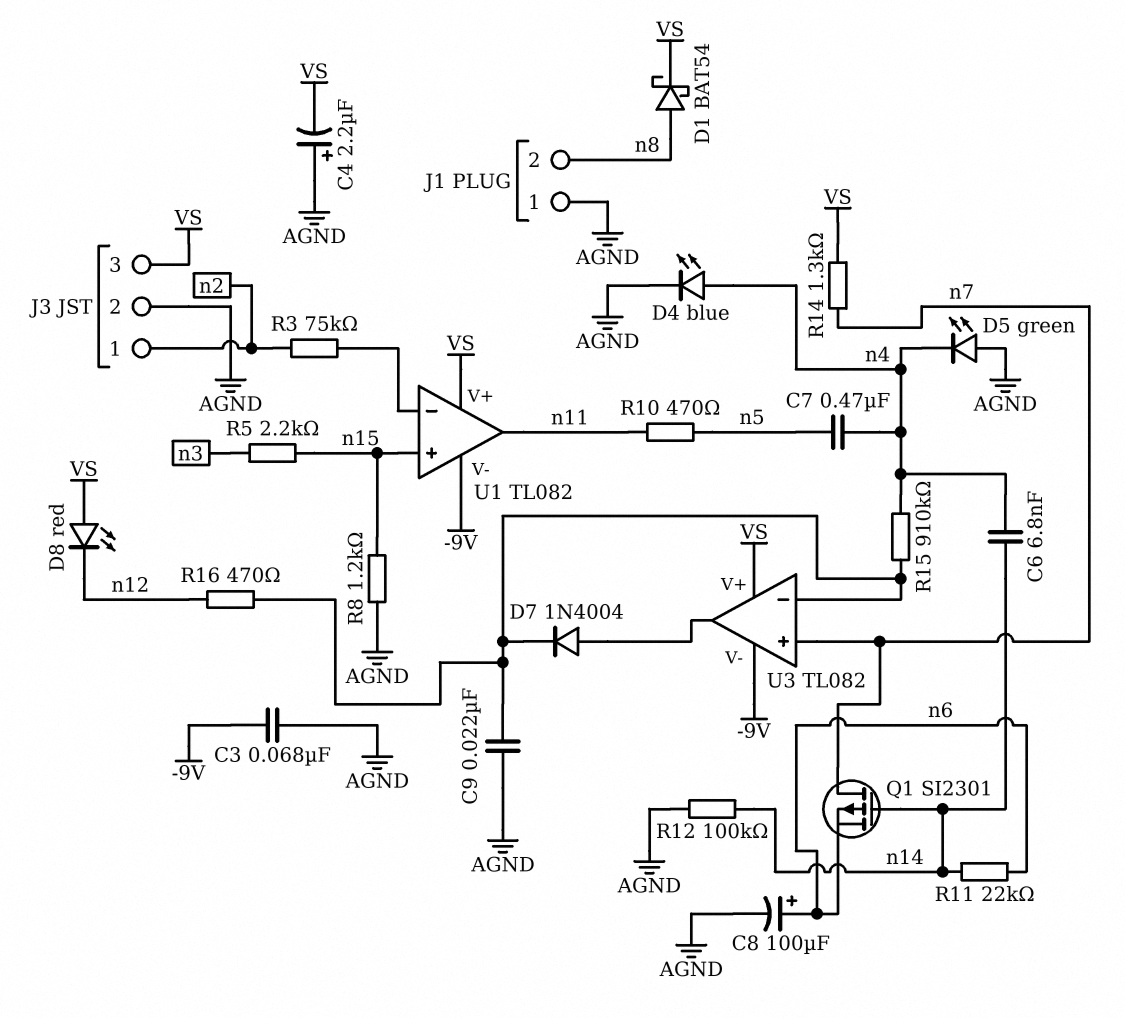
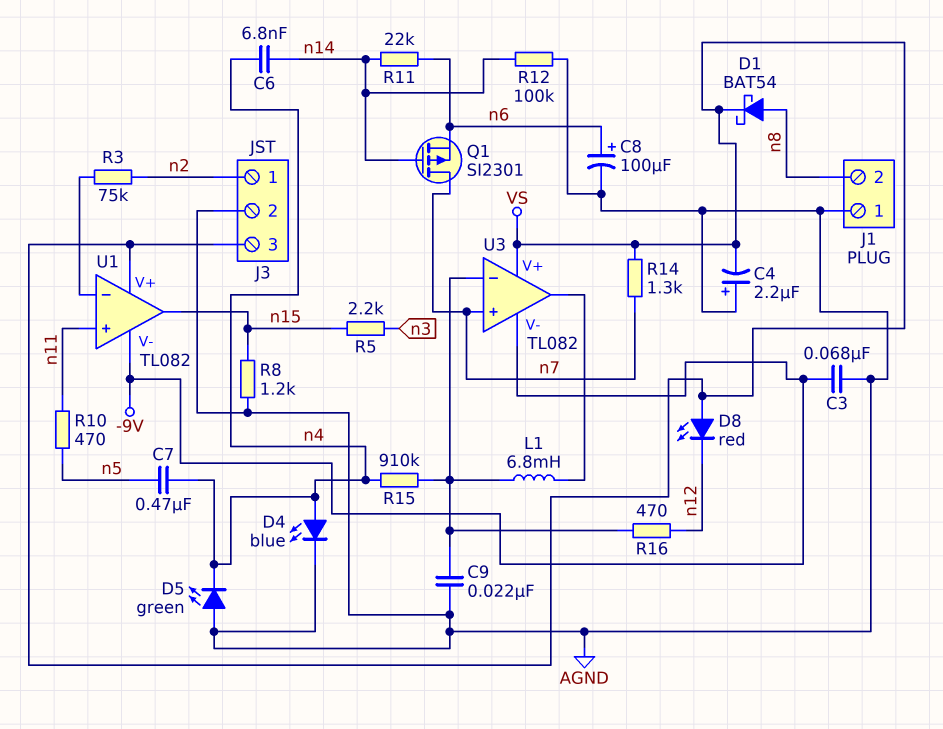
D7: diode 1N4004 (A U3/out, K U3/in-) -> none
L1: none -> 6.8mH (U3/in-, U3/out)
U1 pin in+: n15 -> n11
U1 pin out: n11 -> n15

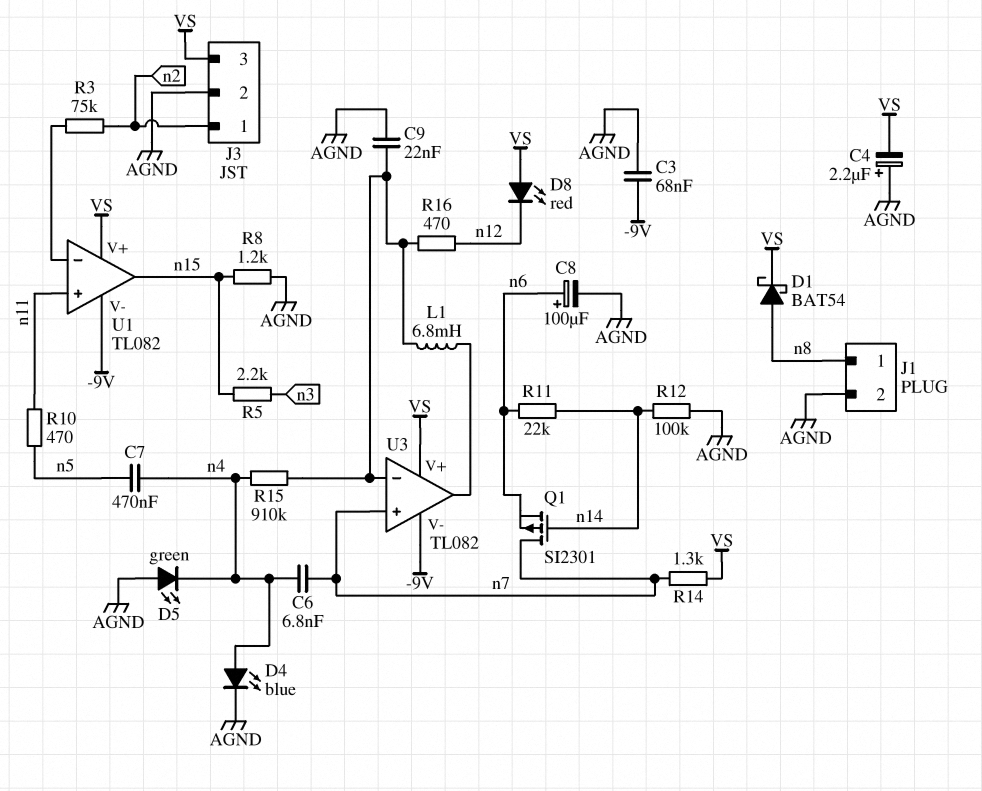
C6: 6.8nF (n4, n14) -> 6.8nF (n4, n7)
J1 pin 1: AGND -> n8
J1 pin 2: n8 -> AGND

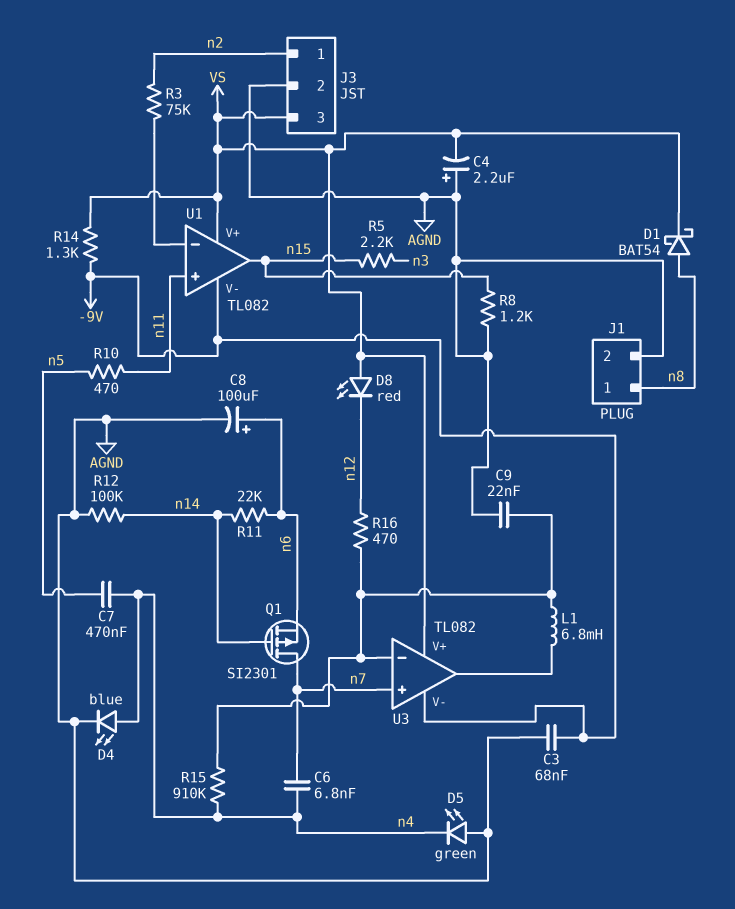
R14: 1.3k (VS, n7) -> 1.3k (-9V, VS)

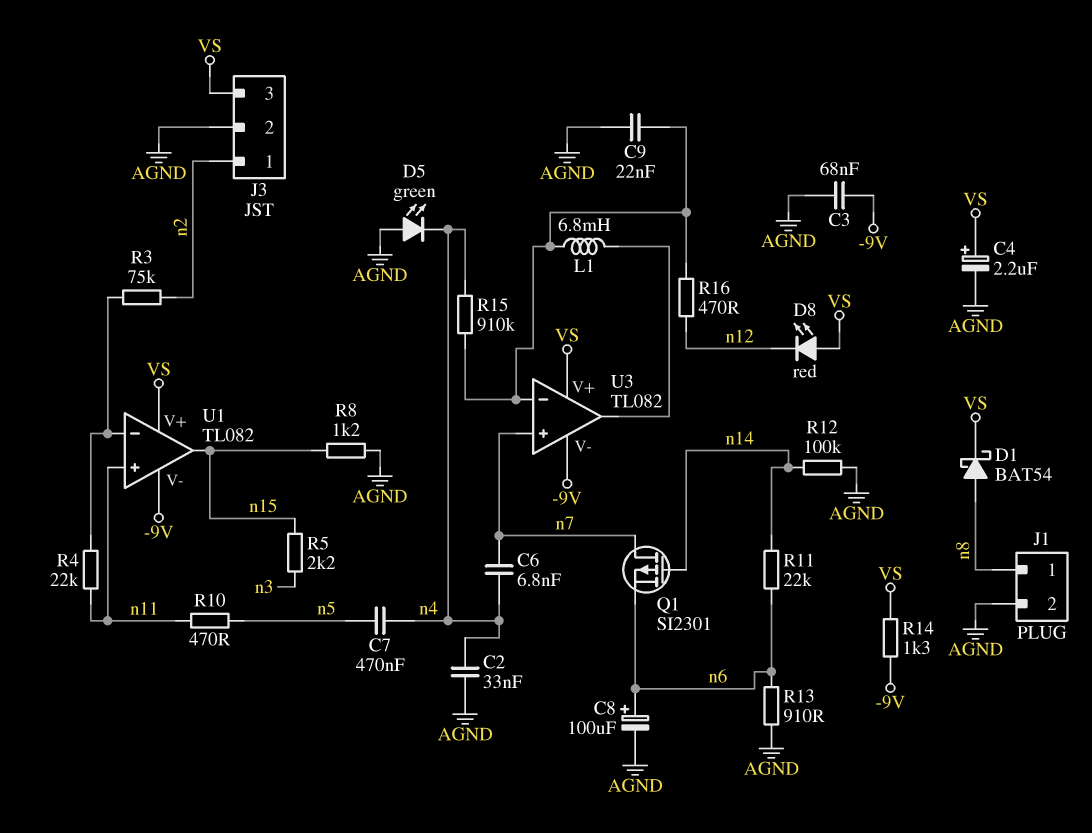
C2: none -> 33nF (AGND, n4)
C4: 2.2uF (plus AGND, minus VS) -> 2.2uF (plus VS, minus AGND)
D4: LED blue (A n4, K AGND) -> none
R4: none -> 22k (U1/in-, n11)
R13: none -> 910 (AGND, n6)

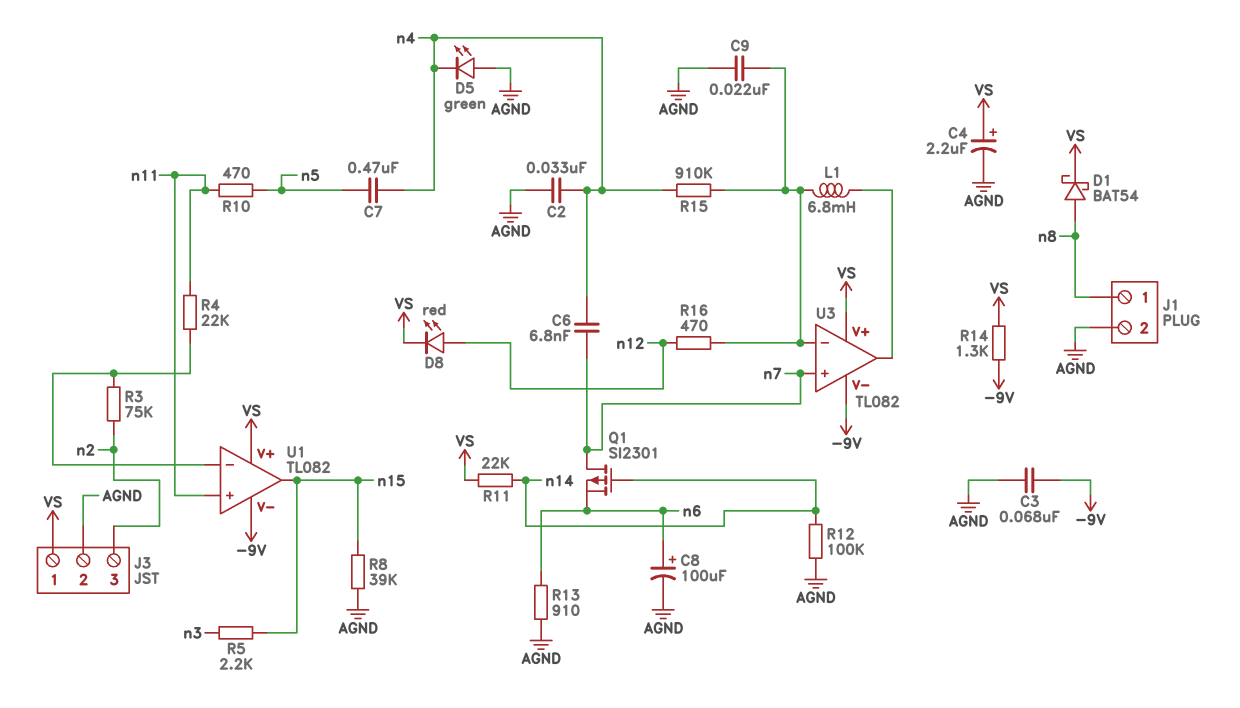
D8: LED red (A VS, K n12) -> LED red (A n12, K VS)
J3 pin 1: n2 -> VS
J3 pin 3: VS -> n2
R8: 1.2k (AGND, n15) -> 39k (AGND, n15)
R11: 22k (n6, n14) -> 22k (VS, n14)

